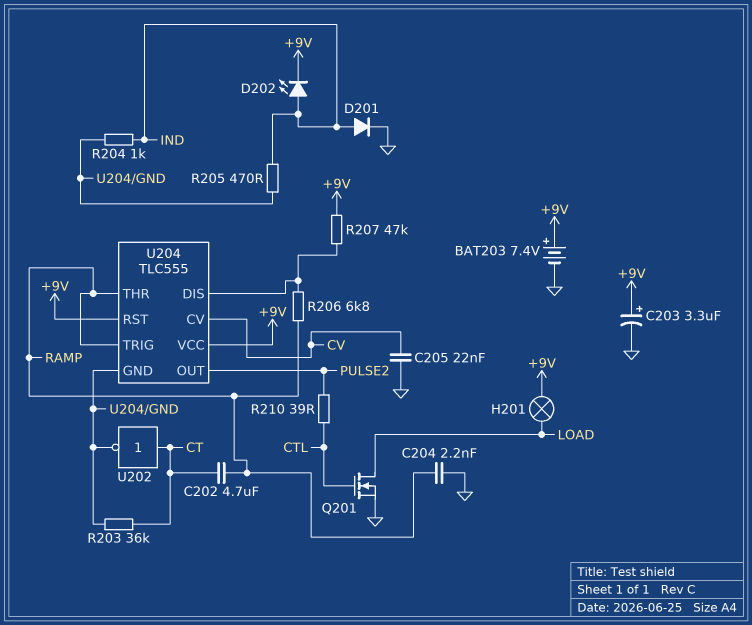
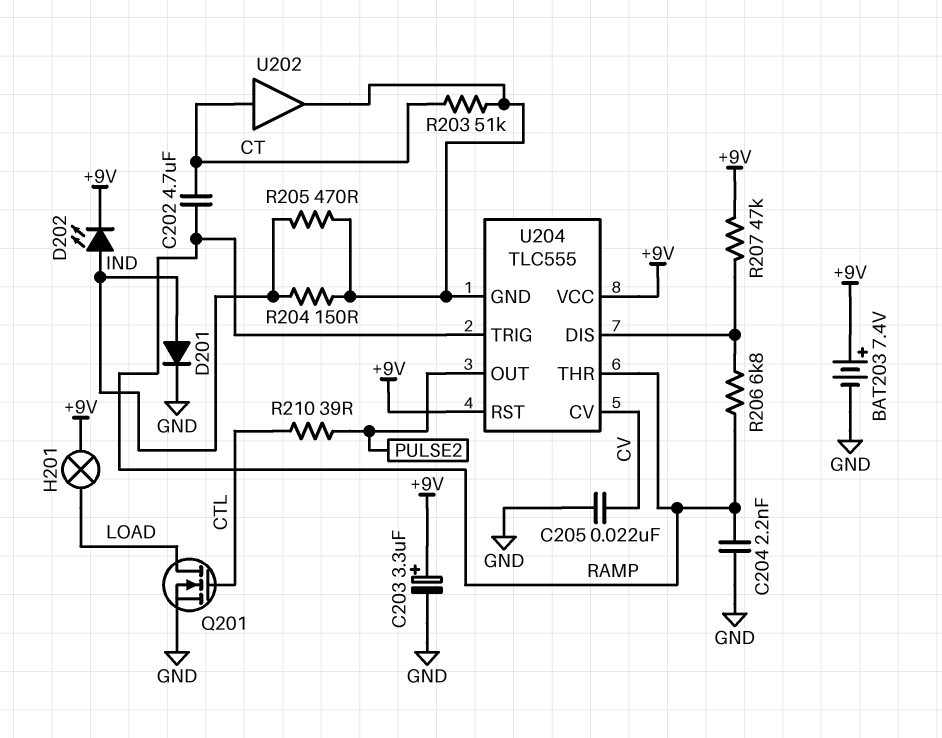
R203: 36k (CT, U204/GND) -> 51k (CT, U204/GND)
R204: 1k (IND, U204/GND) -> 150 (IND, U204/GND)
U202: NOT (in CT, out U204/GND) -> buffer (in CT, out U204/GND)

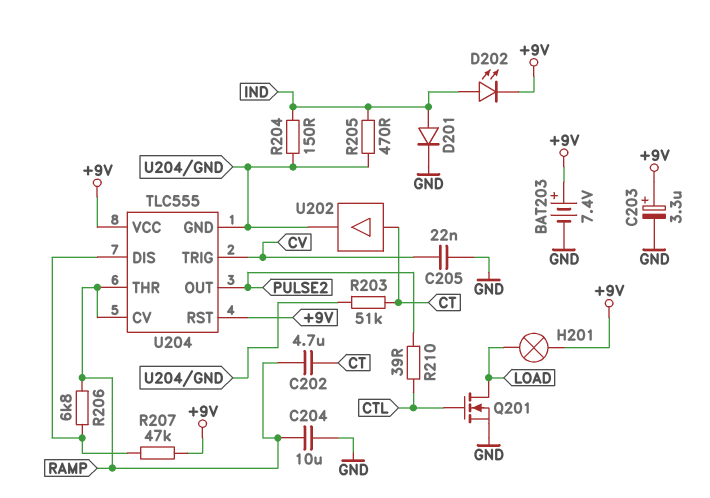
C204: 2.2nF (GND, RAMP) -> 10uF (GND, RAMP)
U204 pin CV: CV -> RAMP
U204 pin TRIG: RAMP -> CV

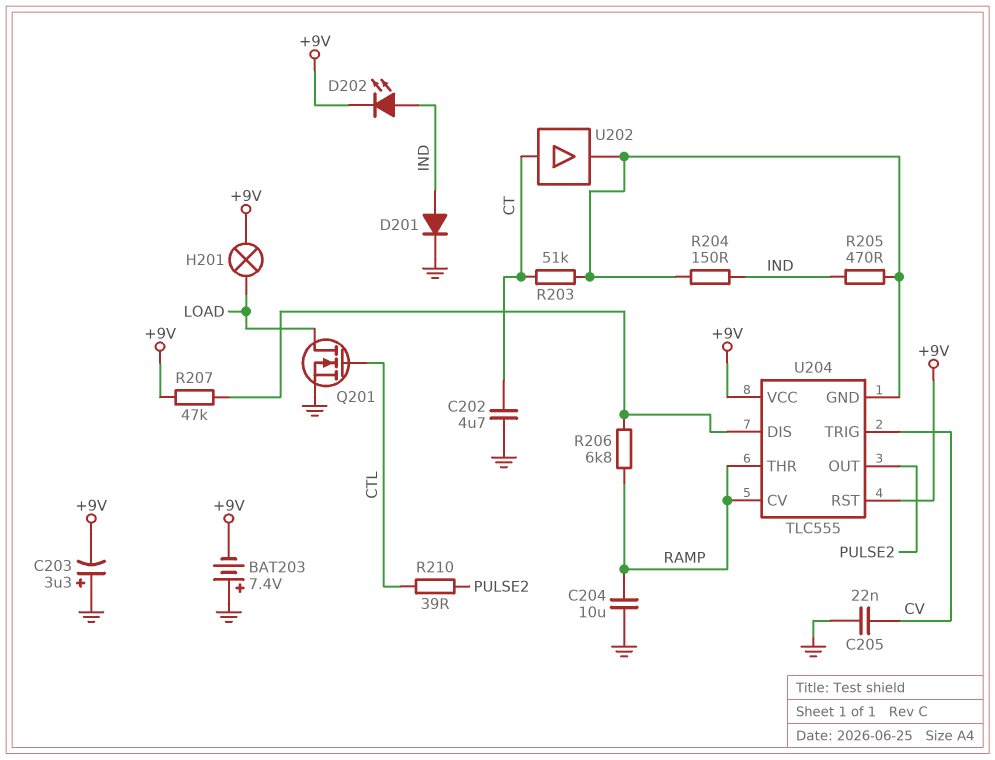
BAT203: 7.4V (plus +9V, minus GND) -> 7.4V (plus GND, minus +9V)
C202: 4.7uF (CT, RAMP) -> 4.7uF (CT, GND)
C203: 3.3uF (plus +9V, minus GND) -> 3.3uF (plus GND, minus +9V)

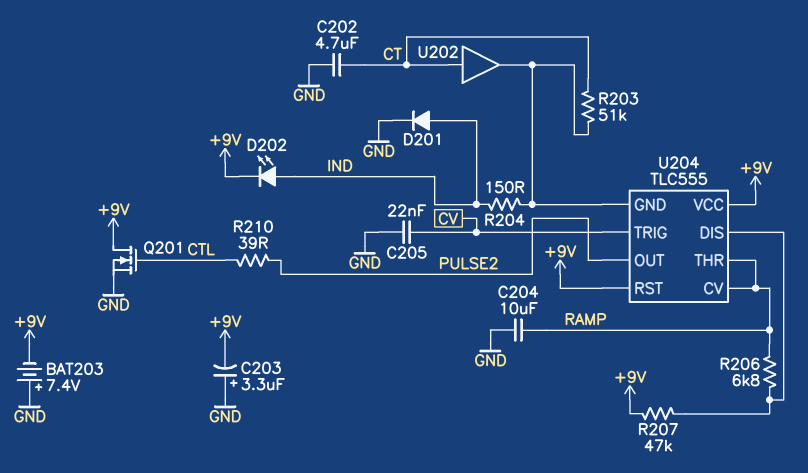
H201: lamp (+9V, LOAD) -> none
Q201: NMOS (G CTL, D LOAD, S GND) -> NMOS (G CTL, D +9V, S GND)
R205: 470 (IND, U204/GND) -> none

